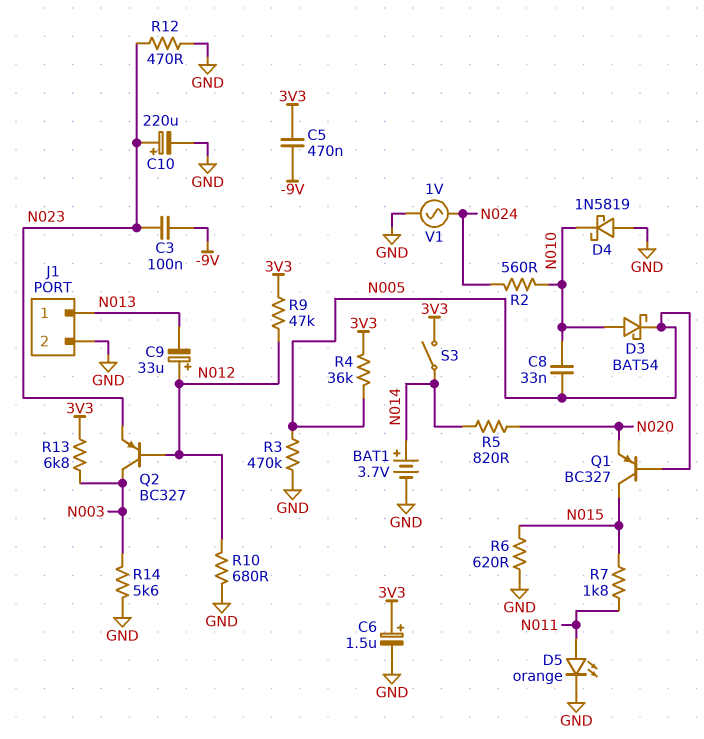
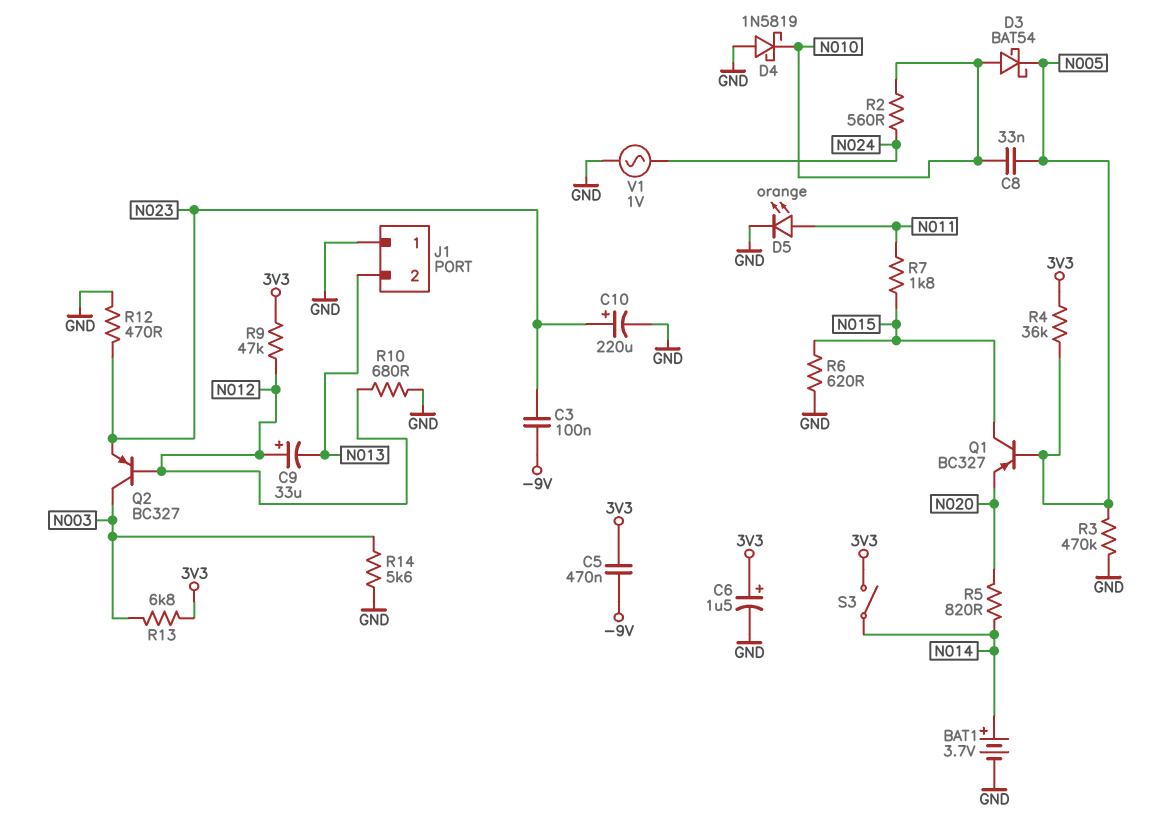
J1 pin 1: N013 -> GND
J1 pin 2: GND -> N013

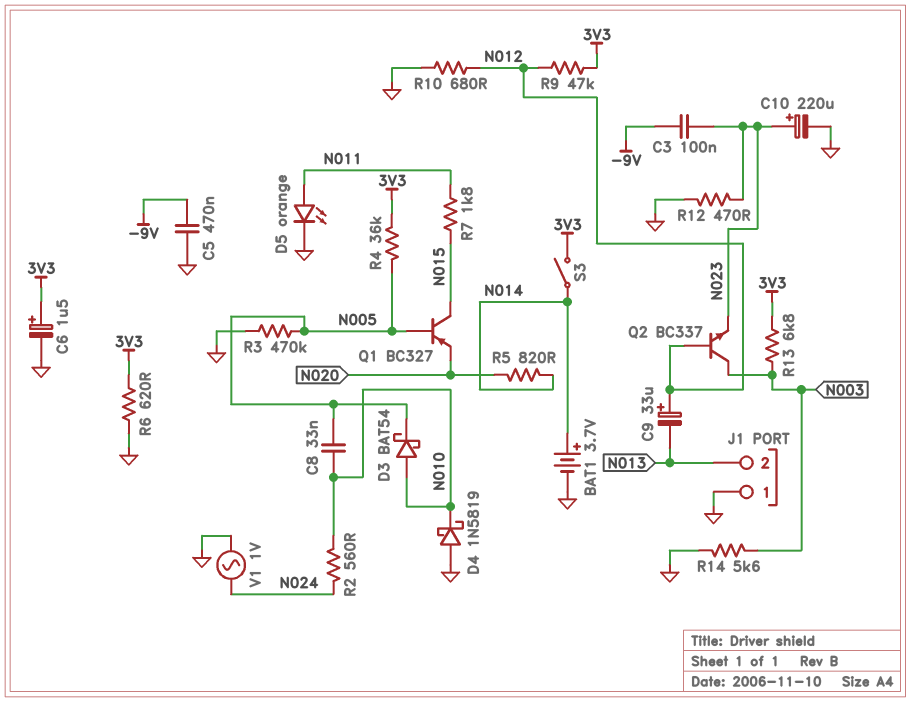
C5: 470nF (-9V, 3V3) -> 470nF (-9V, GND)
Q2: PNP BC327 (B N012, C N003, E N023) -> NPN BC337 (B N012, C N003, E N023)
R6: 620 (GND, N015) -> 620 (3V3, GND)

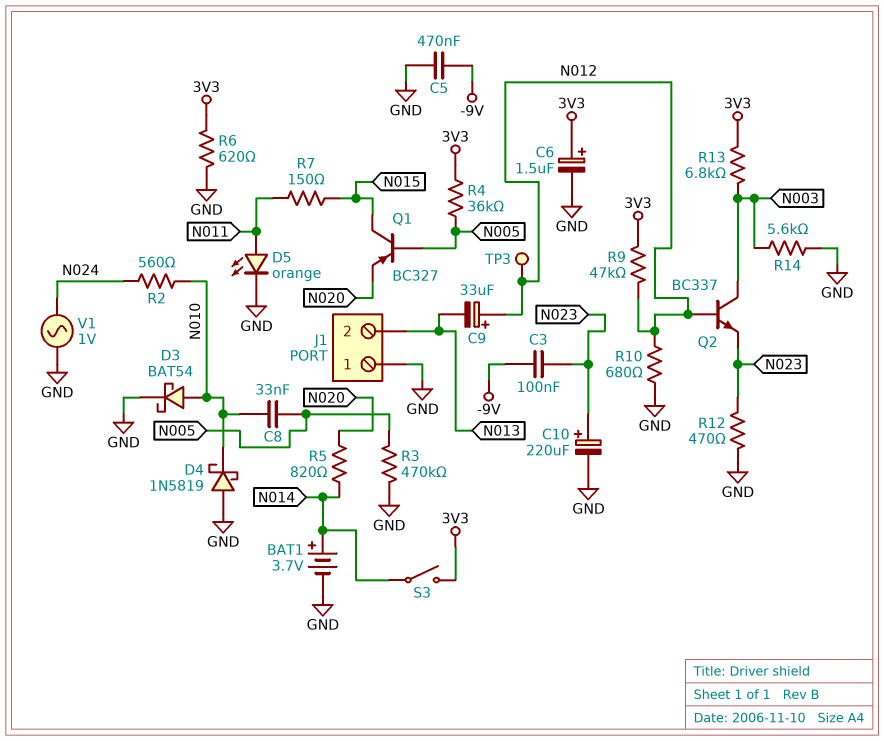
D3: schottky BAT54 (A N010, K N005) -> schottky BAT54 (A N010, K GND)
R7: 1.8k (N011, N015) -> 150 (N011, N015)
TP3: none -> test point (N012)

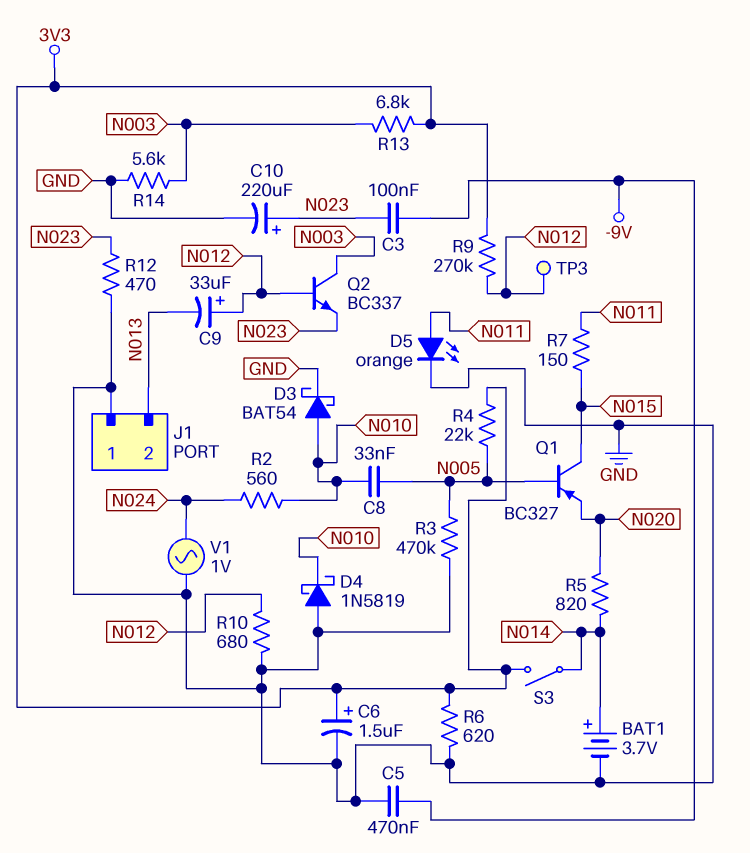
R4: 36k (3V3, N005) -> 22k (3V3, N005)
R9: 47k (3V3, N012) -> 270k (3V3, N012)

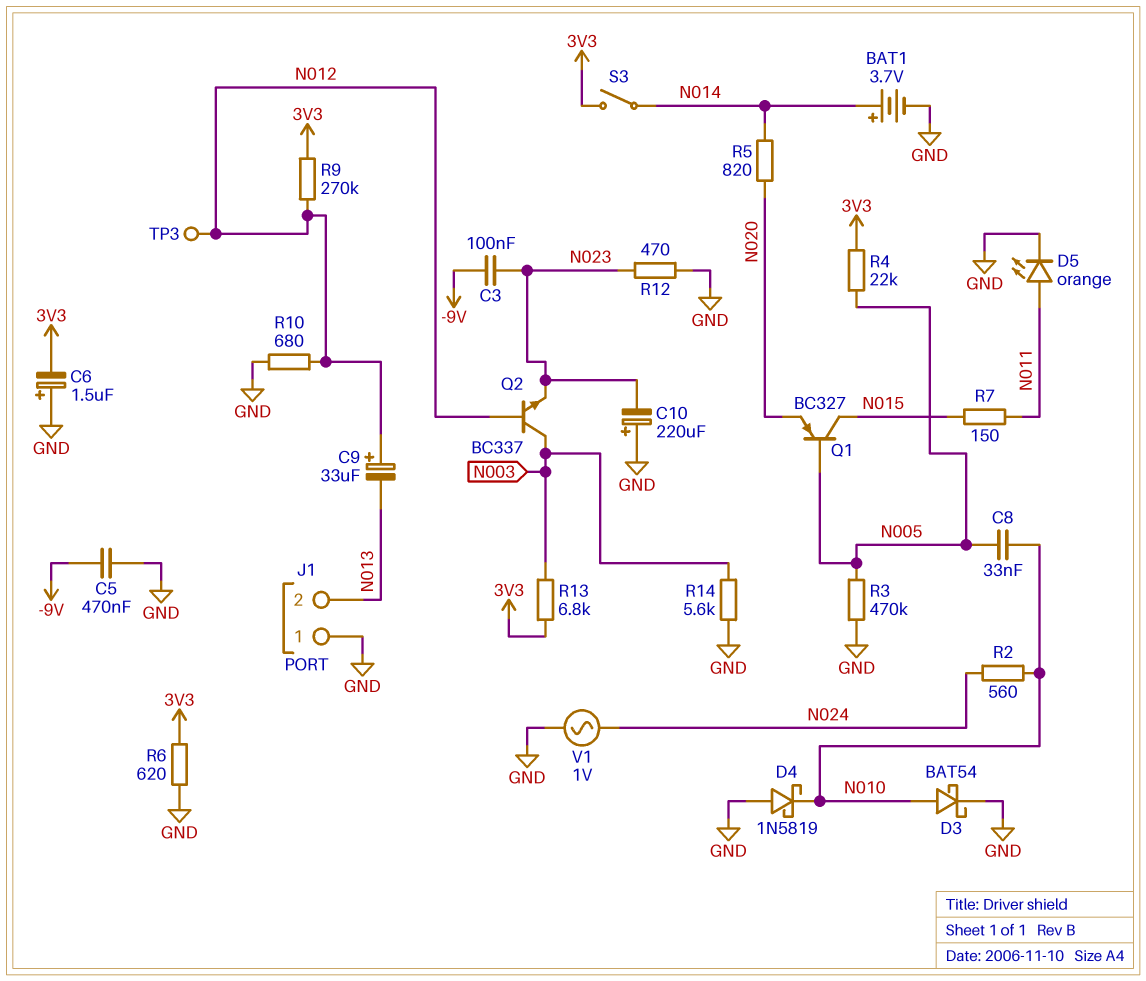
C6: 1.5uF (plus 3V3, minus GND) -> 1.5uF (plus GND, minus 3V3)
C10: 220uF (plus N023, minus GND) -> 220uF (plus GND, minus N023)

